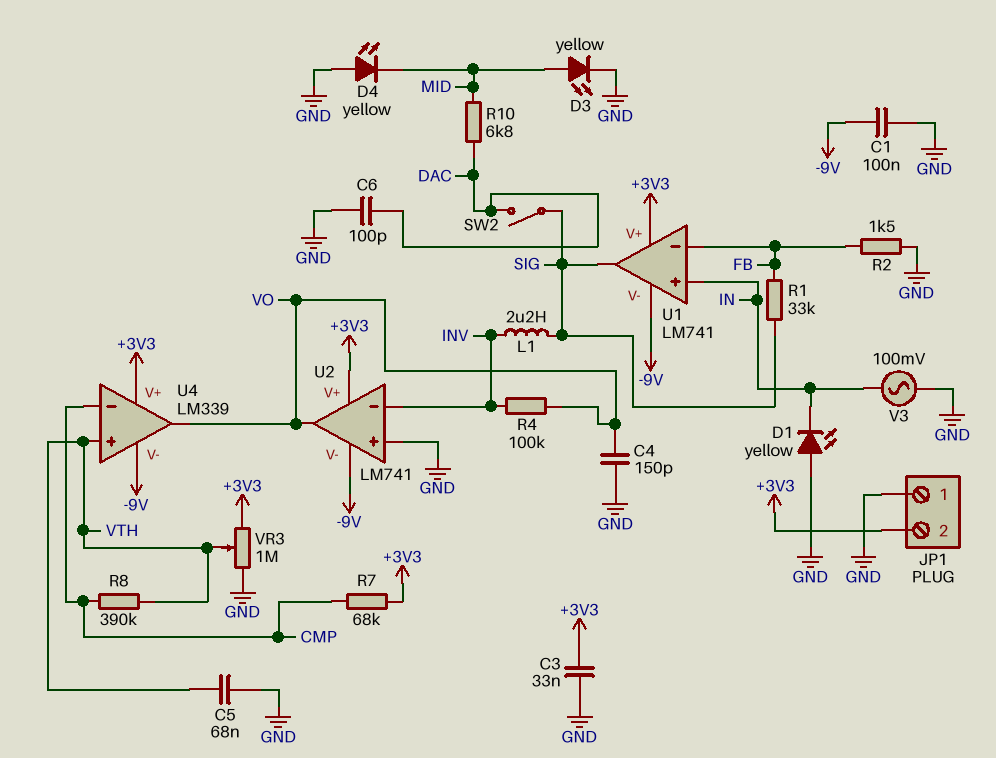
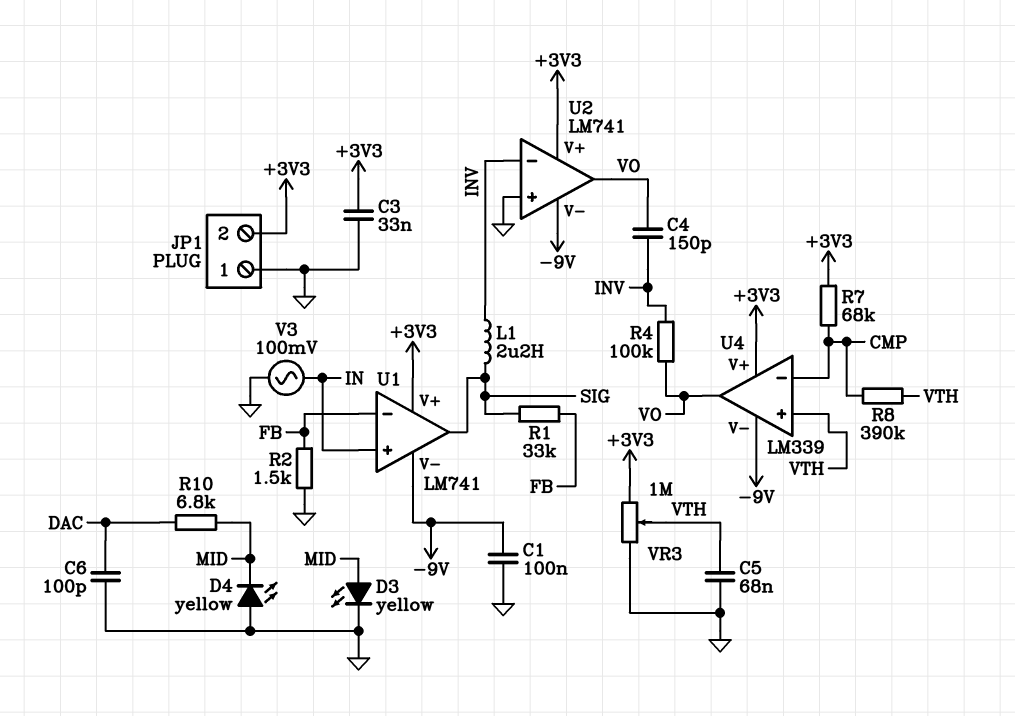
C4: 150pF (GND, VO) -> 150pF (INV, VO)
D1: LED yellow (A GND, K IN) -> none
SW2: switch (DAC, SIG) -> none

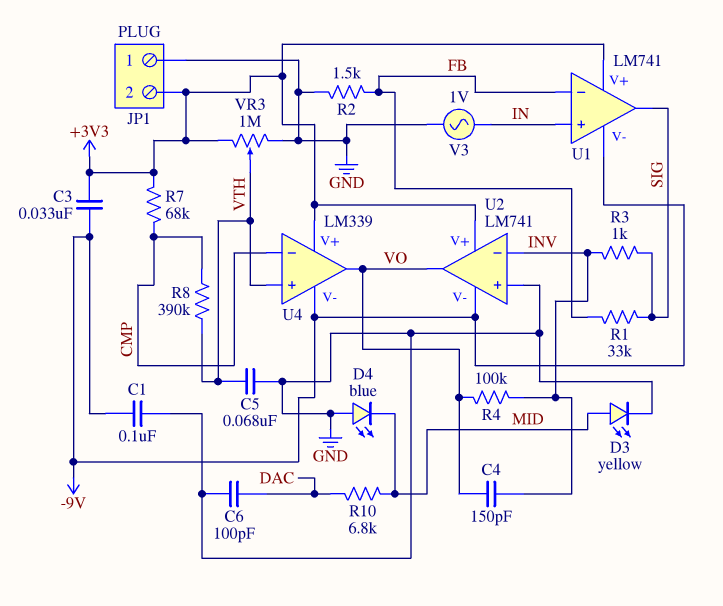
C3: 33nF (+3V3, GND) -> 33nF (+3V3, -9V)
D4: LED yellow (A GND, K MID) -> LED blue (A GND, K MID)
L1: 2.2uH (INV, SIG) -> none
R3: none -> 1k (INV, SIG)
V3: AC 100mV (GND, IN) -> AC 1V (GND, IN)

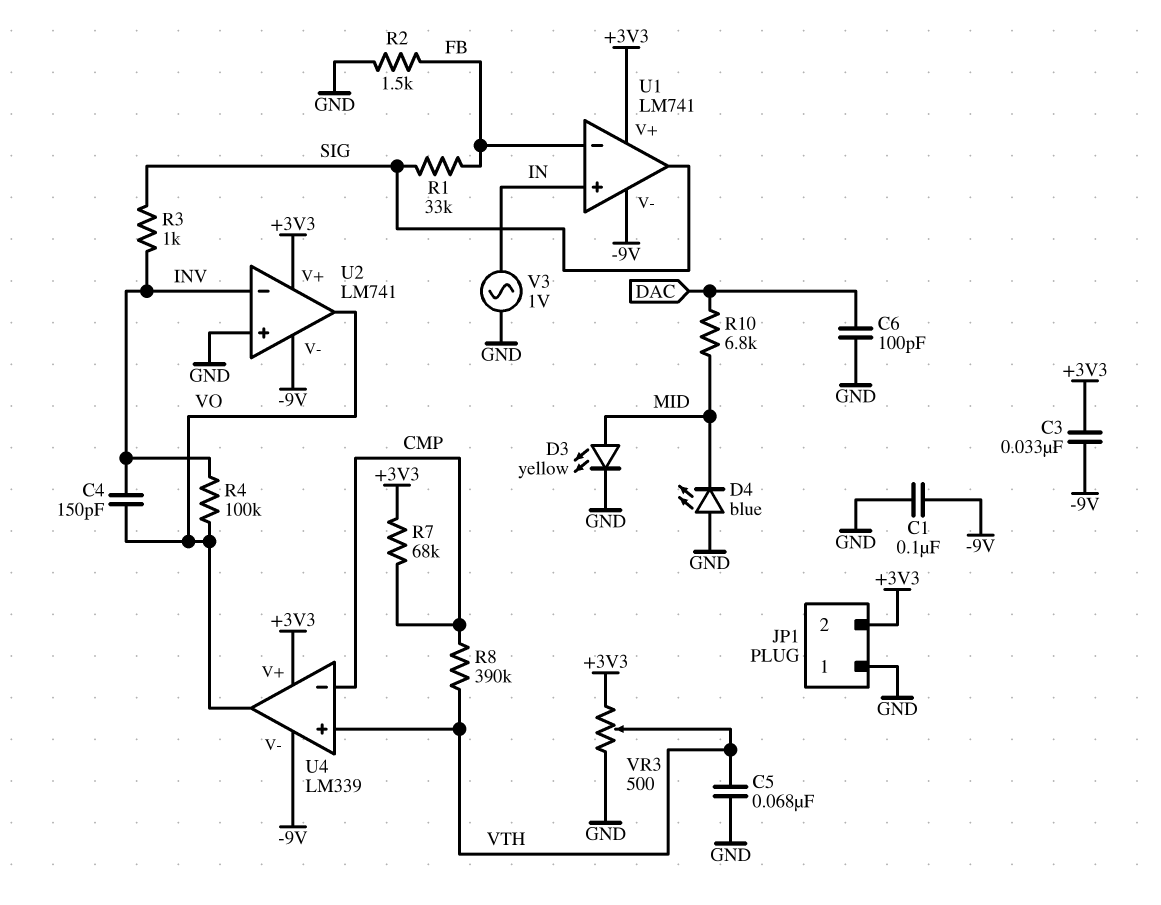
VR3: 1M (+3V3, GND, wiper VTH) -> 500 (+3V3, GND, wiper VTH)

